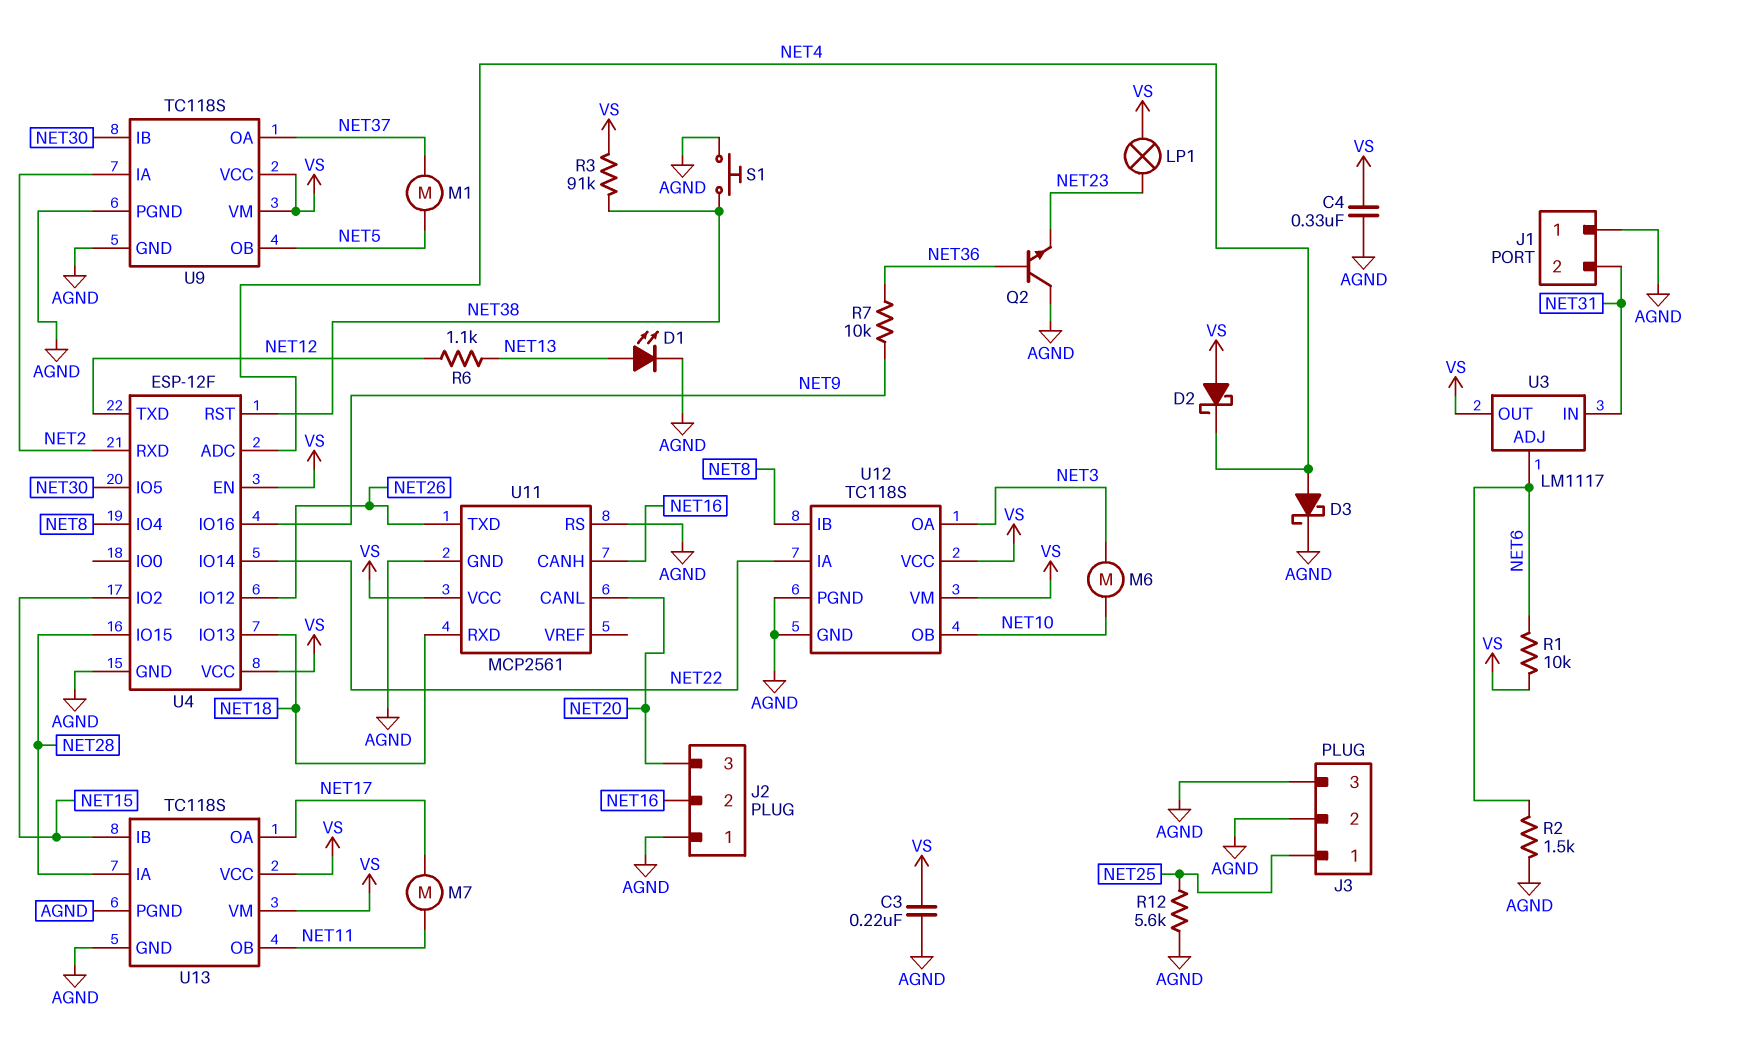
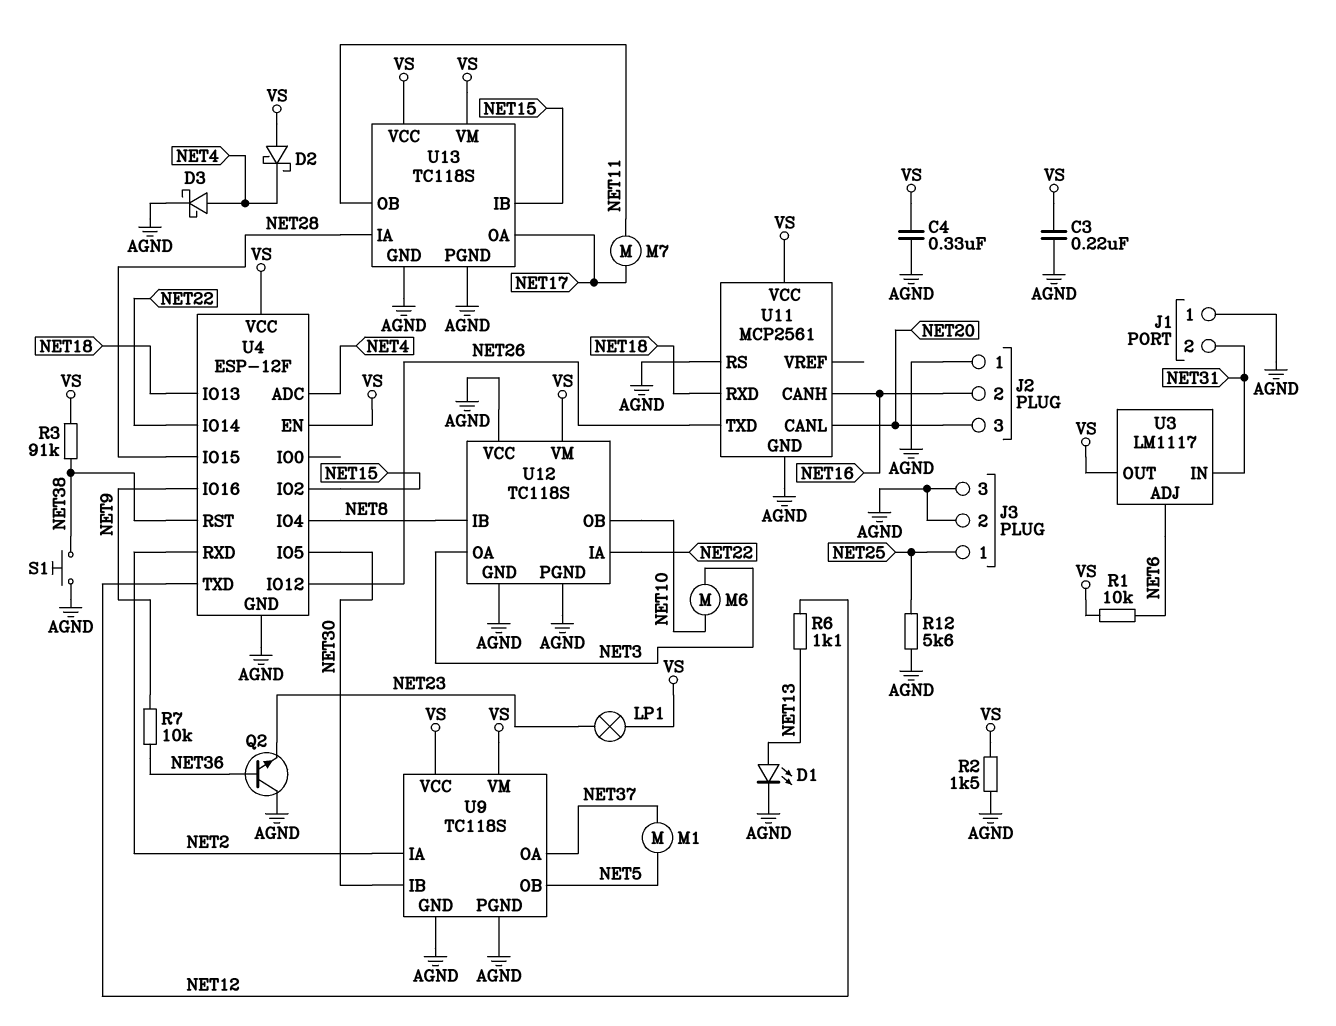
R2: 1.5k (AGND, NET6) -> 1.5k (AGND, VS)
U12 pin VCC: VS -> AGND

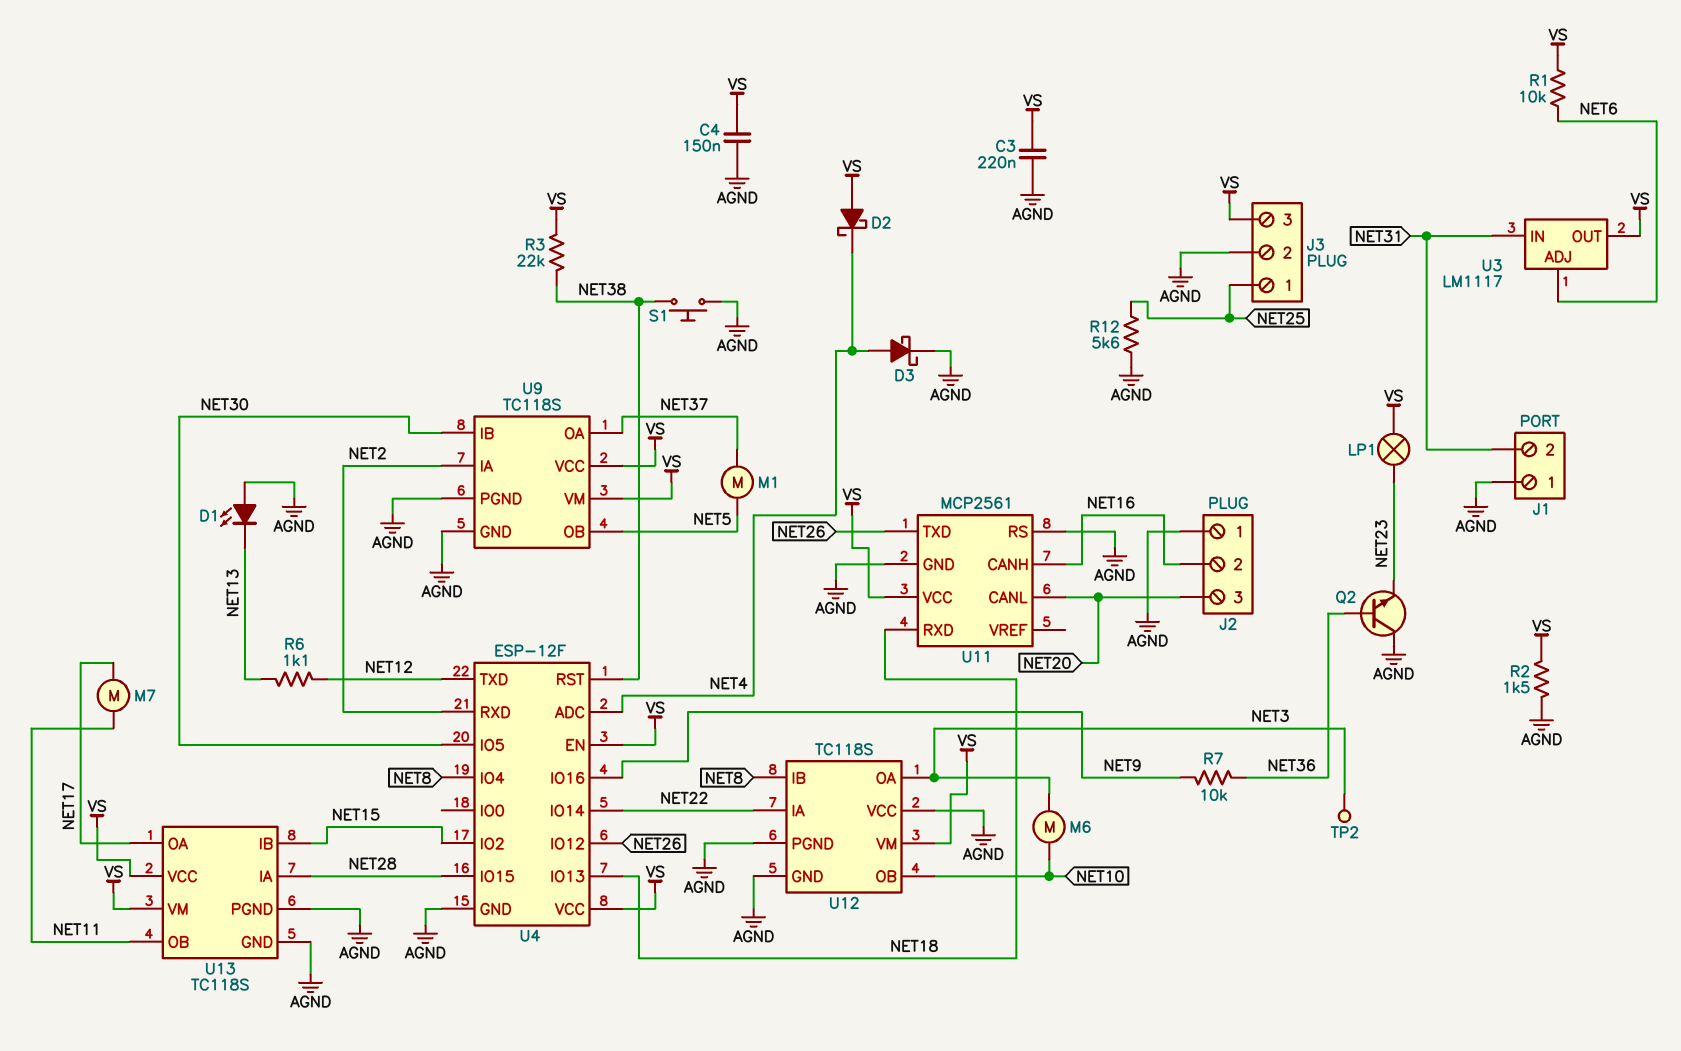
C4: 330nF (AGND, VS) -> 150nF (AGND, VS)
D1: LED (A NET13, K AGND) -> LED (A AGND, K NET13)
J3 pin 3: AGND -> VS
R3: 91k (NET38, VS) -> 22k (NET38, VS)
TP2: none -> test point (NET3)

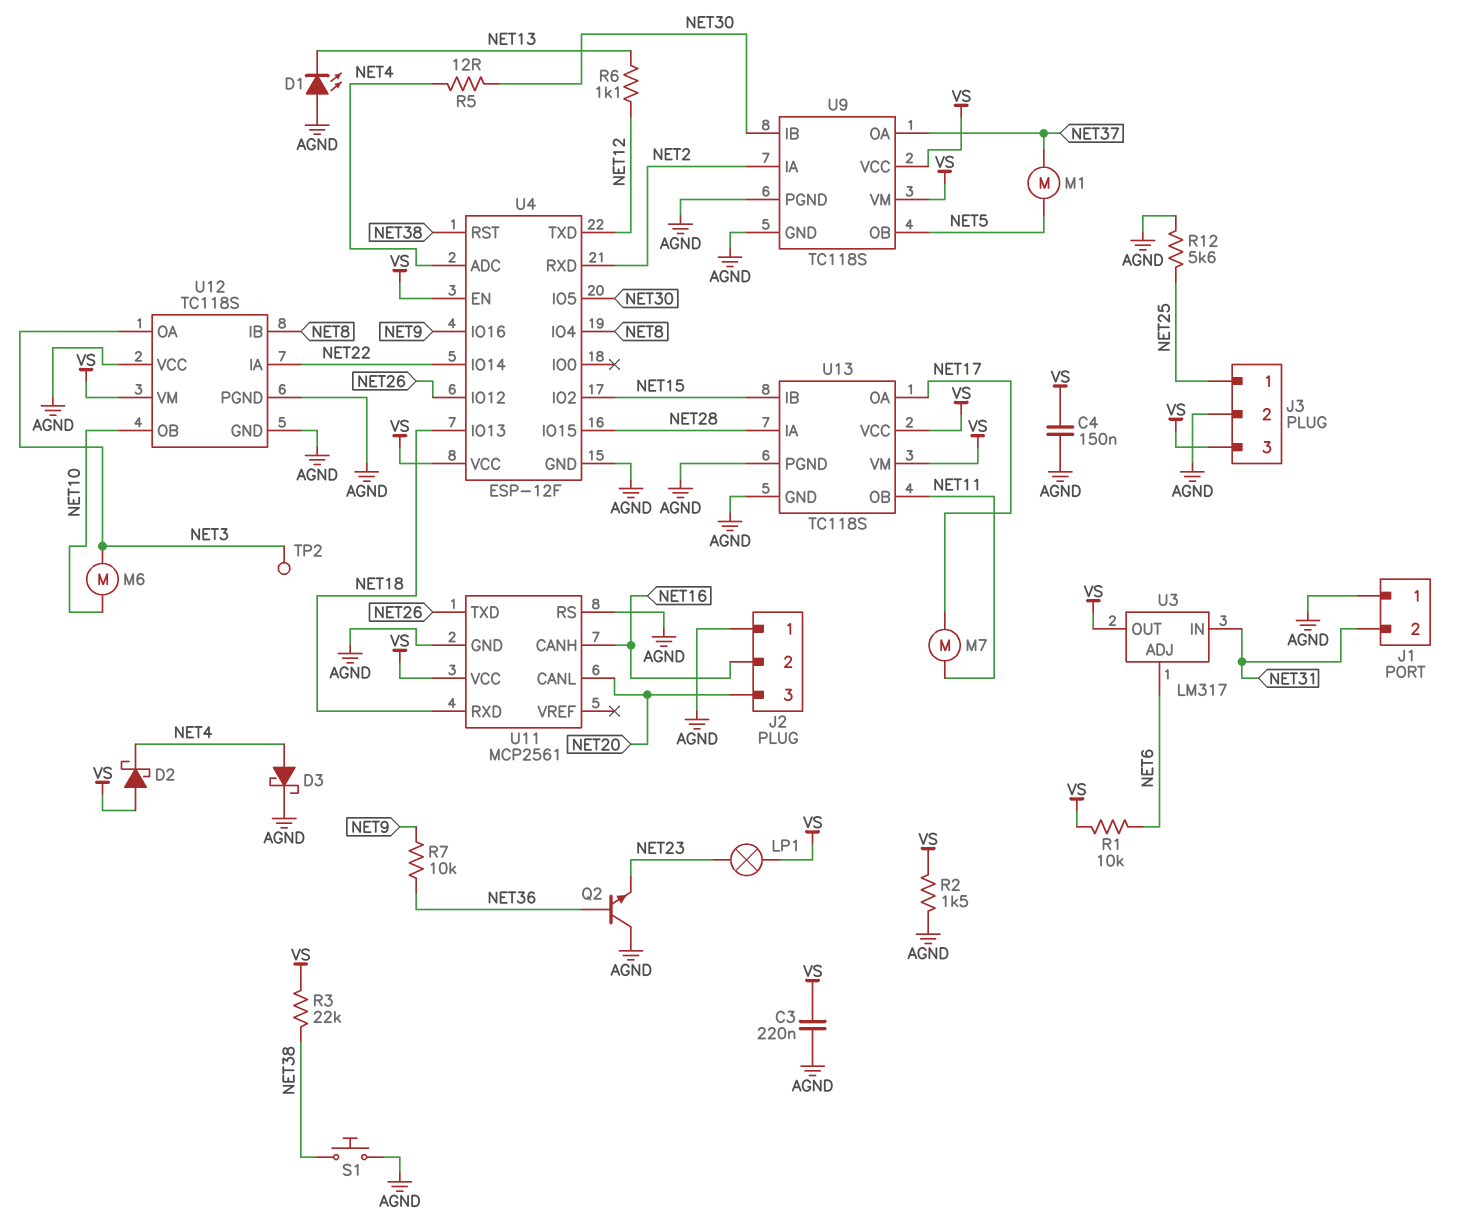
R5: none -> 12 (NET4, NET30)
U3: LM1117 -> LM317

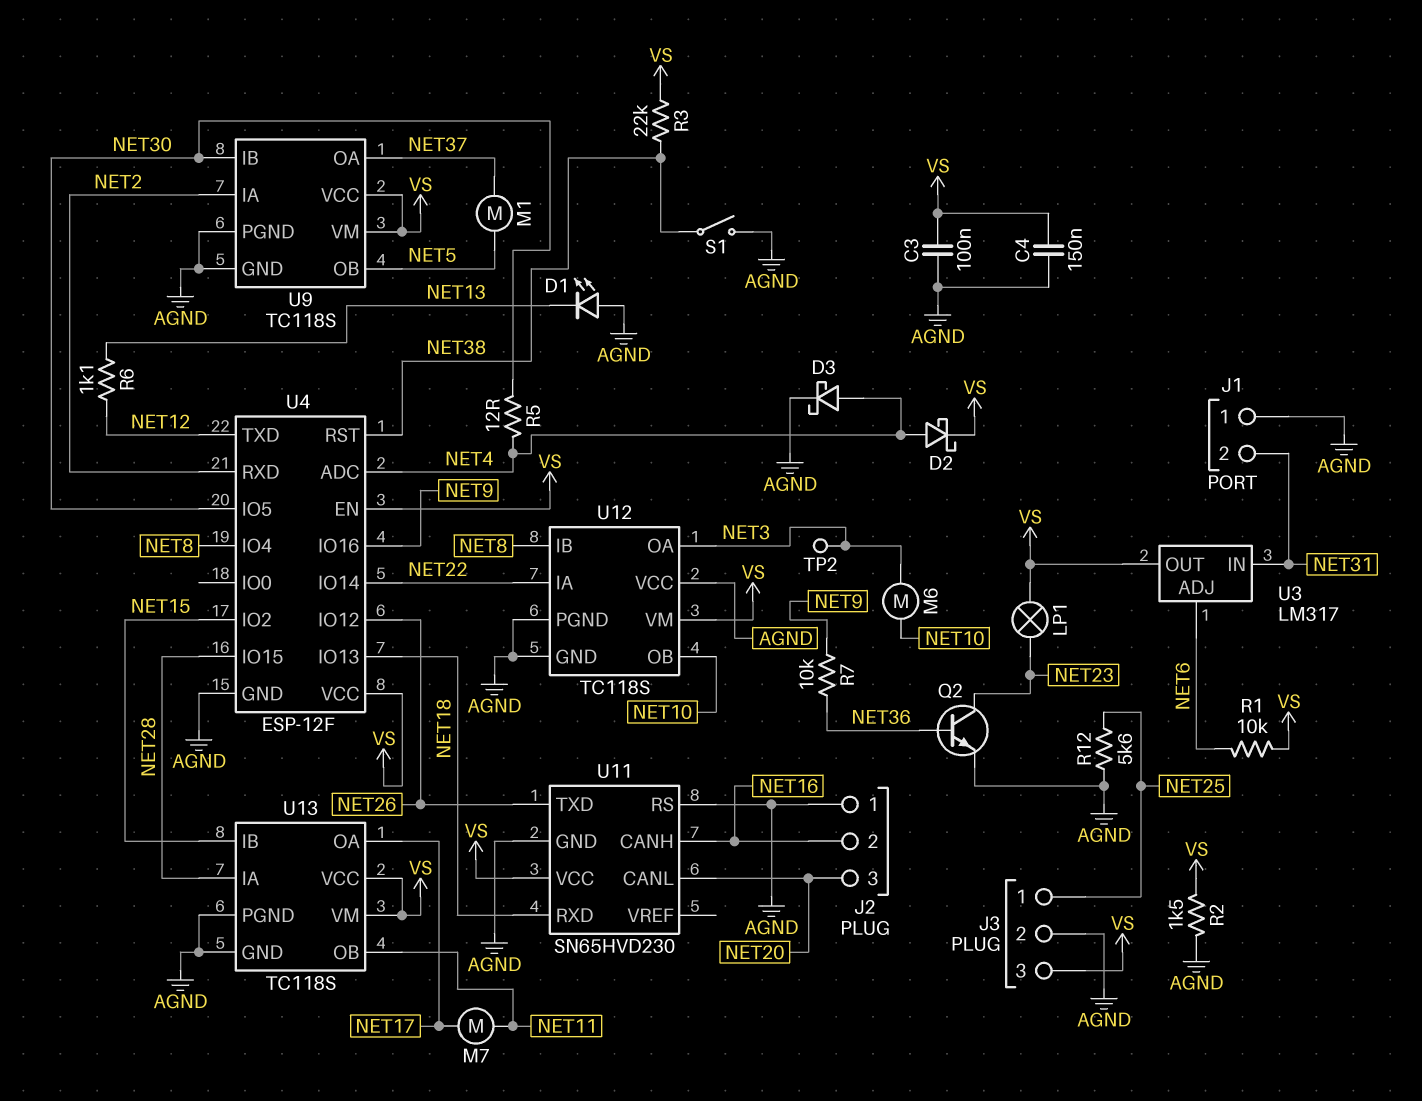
C3: 220nF (AGND, VS) -> 100nF (AGND, VS)
D2: schottky (A VS, K NET4) -> schottky (A NET4, K VS)
Q2: NPN (B NET36, C AGND, E NET23) -> NPN (B NET36, C NET23, E AGND)
S1: button (AGND, NET38) -> switch (AGND, NET38)
U11: MCP2561 -> SN65HVD230

